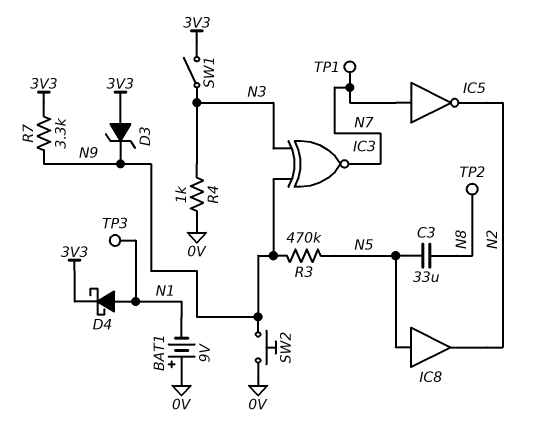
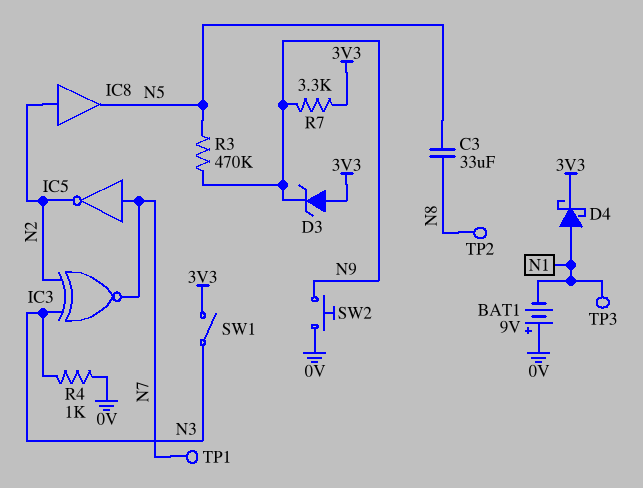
IC3: XNOR (in N3, in N9, out N7) -> XNOR (in N2, in N3, out N7)
IC8: buffer (in N5, out N2) -> buffer (in N2, out N5)

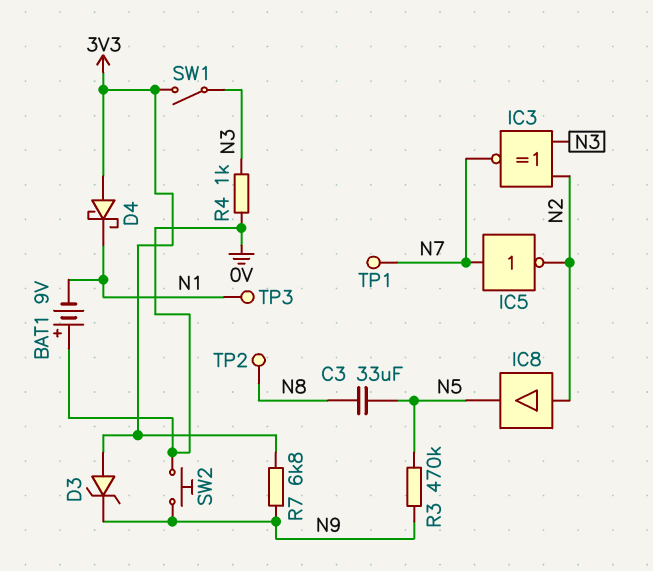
D4: schottky (A N1, K 3V3) -> schottky (A 3V3, K N1)
R7: 3.3k (3V3, N9) -> 6.8k (3V3, N9)

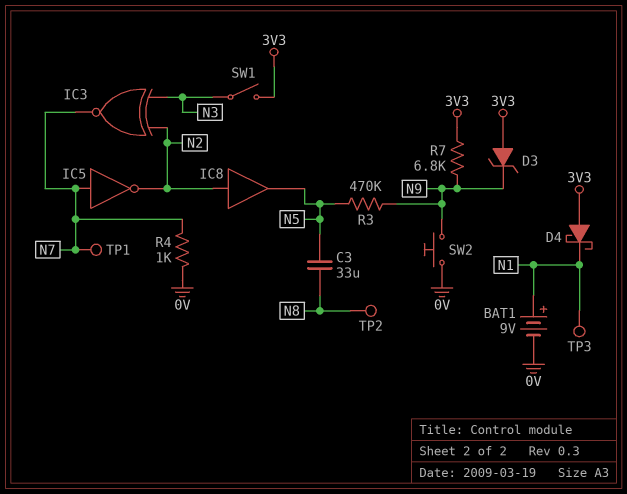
BAT1: 9V (plus 0V, minus N1) -> 9V (plus N1, minus 0V)
R4: 1k (0V, N3) -> 1k (0V, N7)

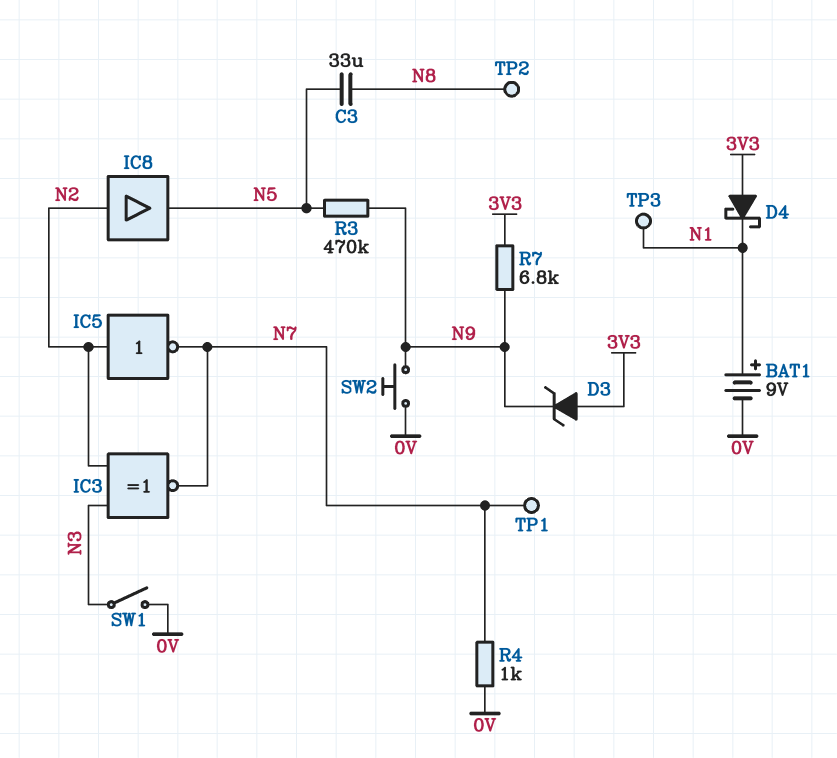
IC5: NOT (in N7, out N2) -> NOT (in N2, out N7)
SW1: switch (3V3, N3) -> switch (0V, N3)

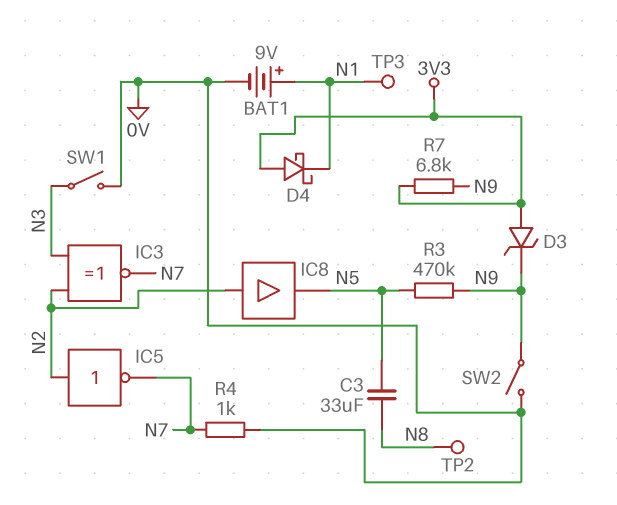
SW2: button (0V, N9) -> switch (0V, N9)
TP1: test point (N7) -> none

